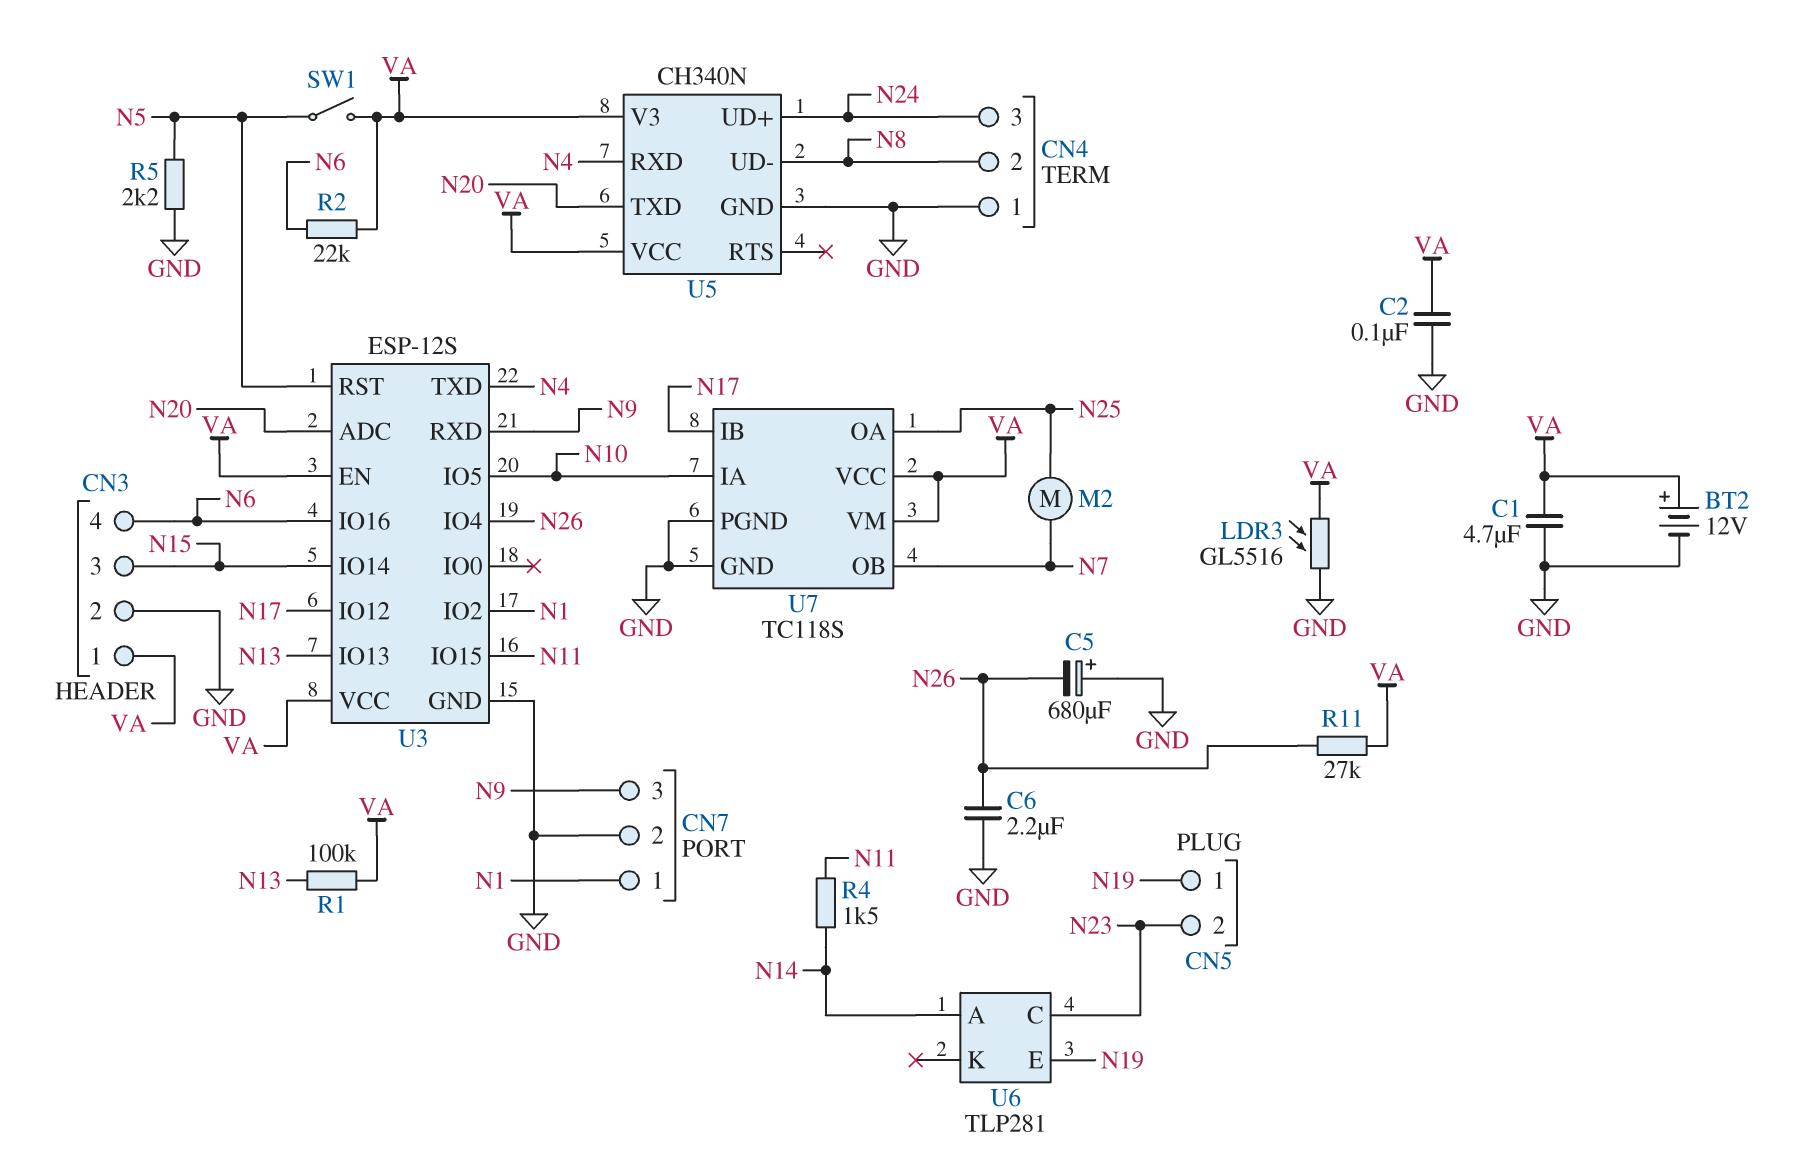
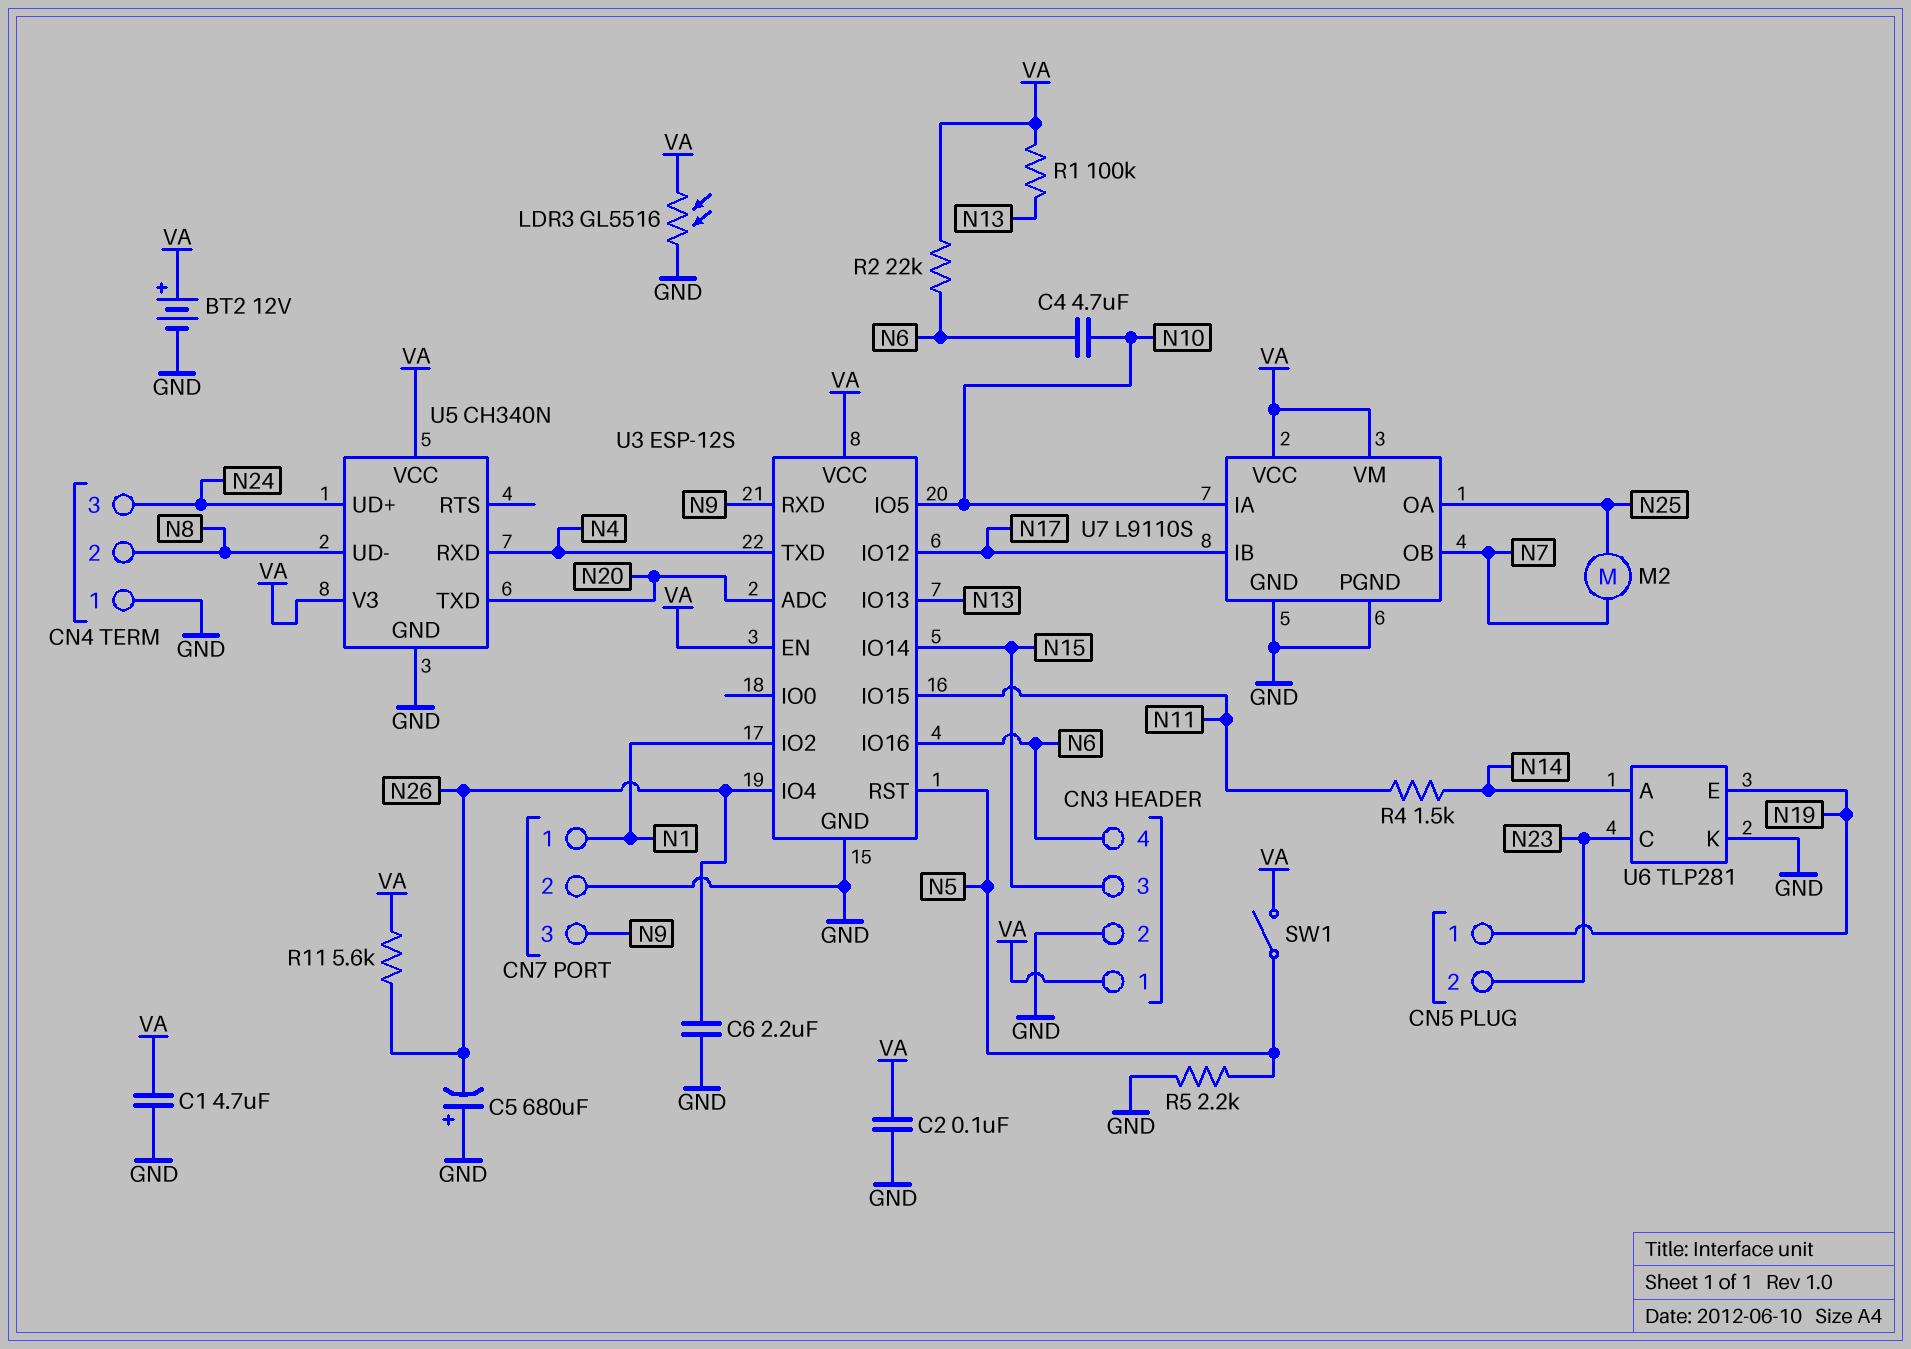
C4: none -> 4.7uF (N6, N10)
R11: 27k (N26, VA) -> 5.6k (N26, VA)
U6 pin K: none -> GND
U7: TC118S -> L9110S

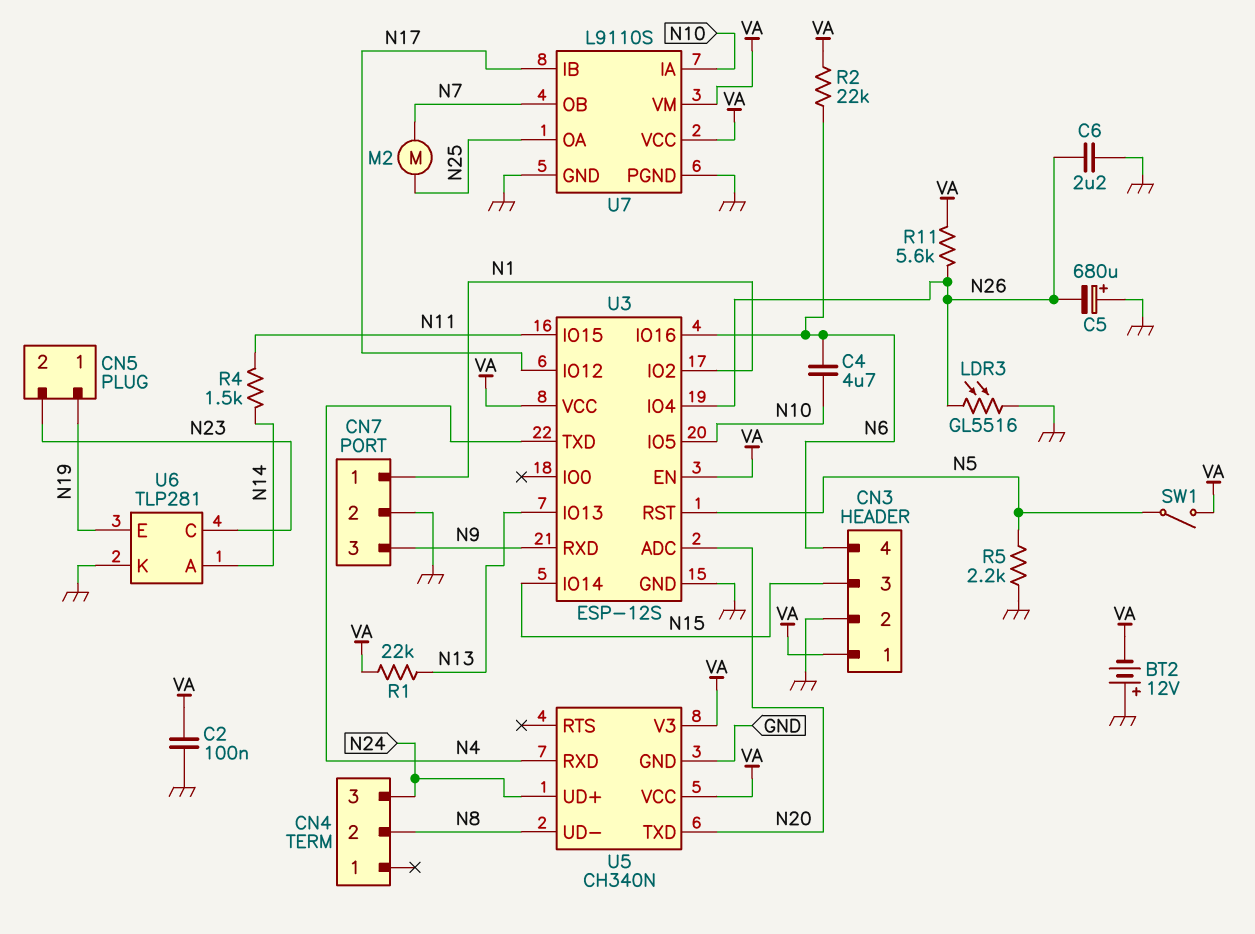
BT2: 12V (plus VA, minus GND) -> 12V (plus GND, minus VA)
C1: 4.7uF (GND, VA) -> none
CN4 pin 1: GND -> none
LDR3: GL5516 (GND, VA) -> GL5516 (GND, N26)
R1: 100k (N13, VA) -> 22k (N13, VA)

